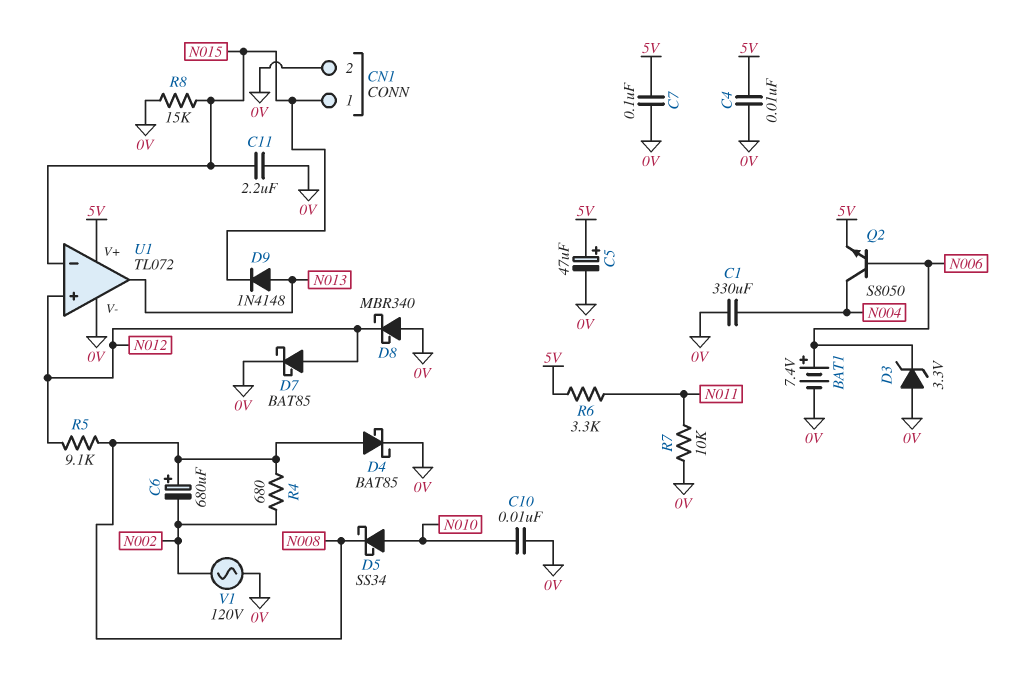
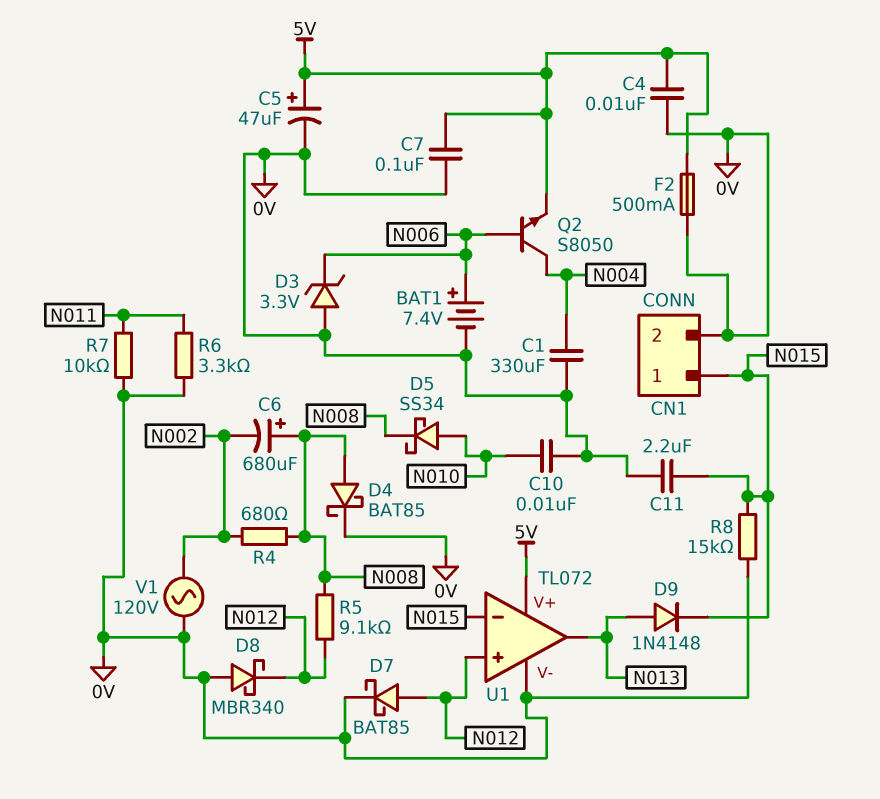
F2: none -> 500mA (0V, 5V)
R6: 3.3k (5V, N011) -> 3.3k (0V, N011)

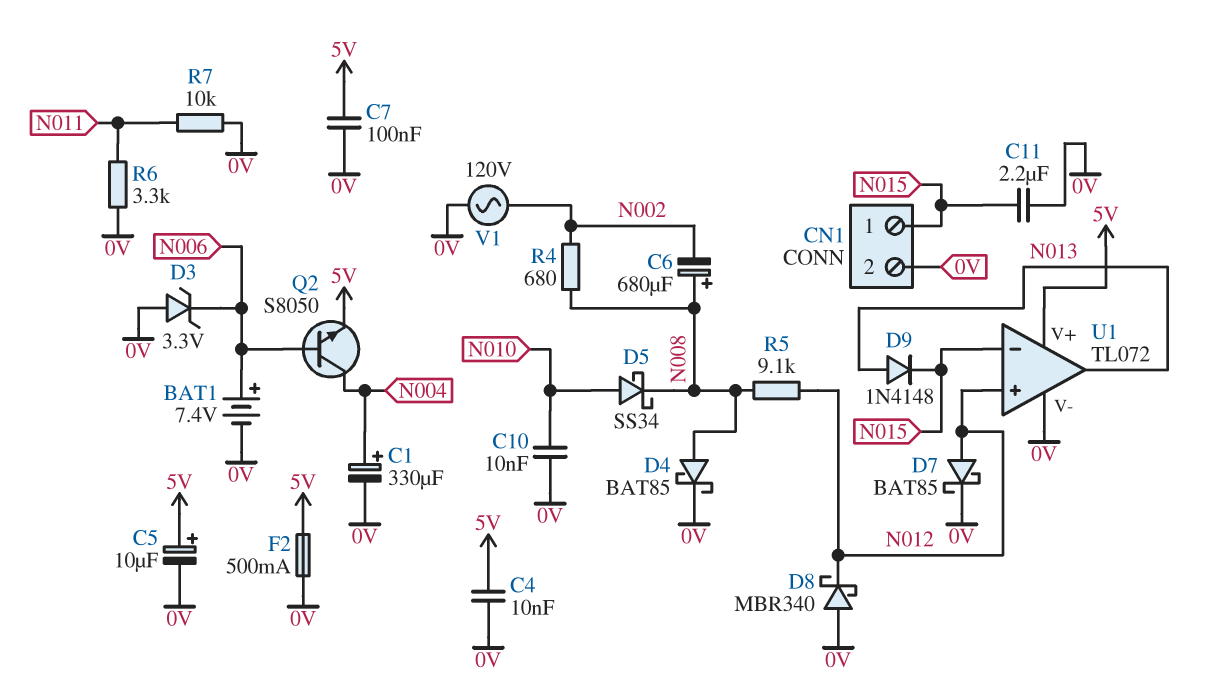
C1: 330uF (0V, N004) -> 330uF (plus N004, minus 0V)
C5: 47uF (plus 5V, minus 0V) -> 10uF (plus 5V, minus 0V)
R8: 15k (0V, N015) -> none

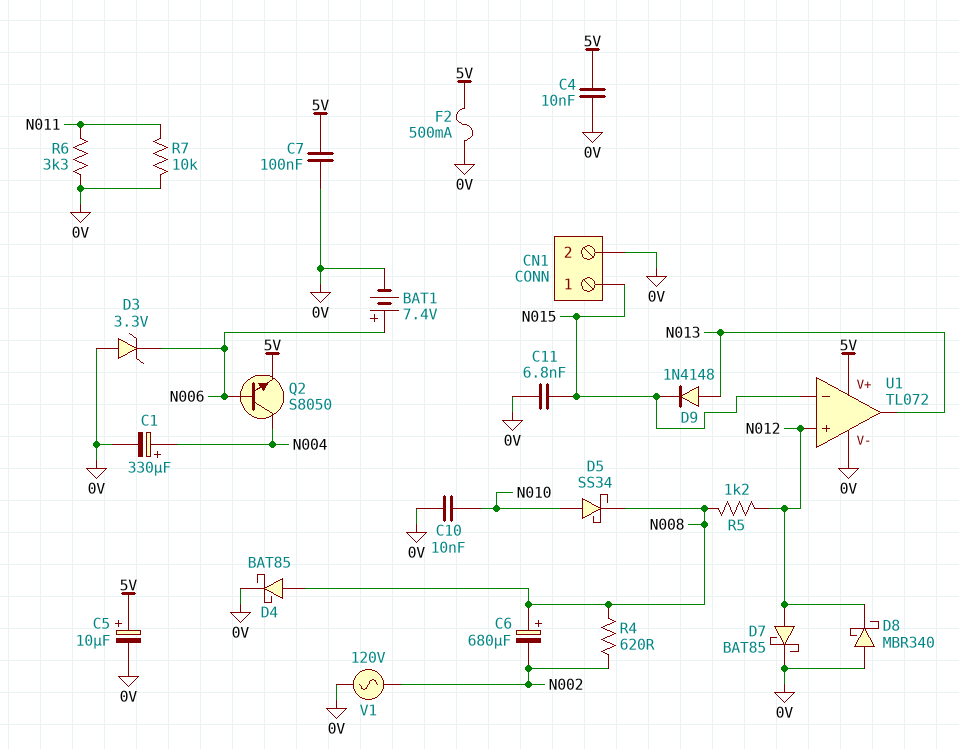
C11: 2.2uF (0V, N015) -> 6.8nF (0V, N015)
R4: 680 (N002, N008) -> 620 (N002, N008)
R5: 9.1k (N008, N012) -> 1.2k (N008, N012)

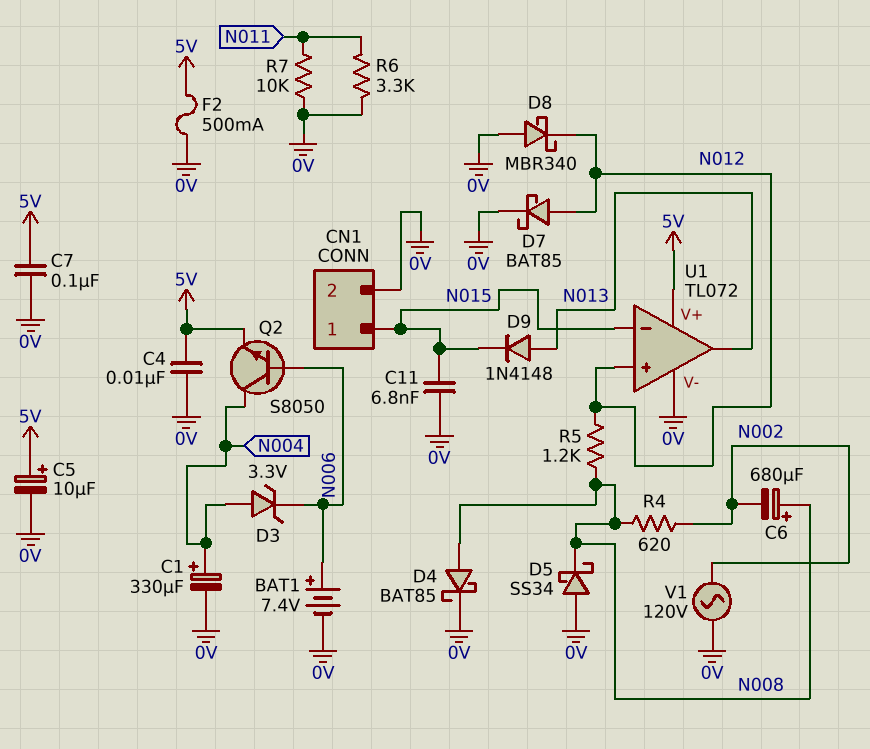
C10: 10nF (0V, N010) -> none
D3: zener 3.3V (A 0V, K N006) -> zener 3.3V (A N004, K N006)
D5: schottky SS34 (A N010, K N008) -> schottky SS34 (A 0V, K N008)

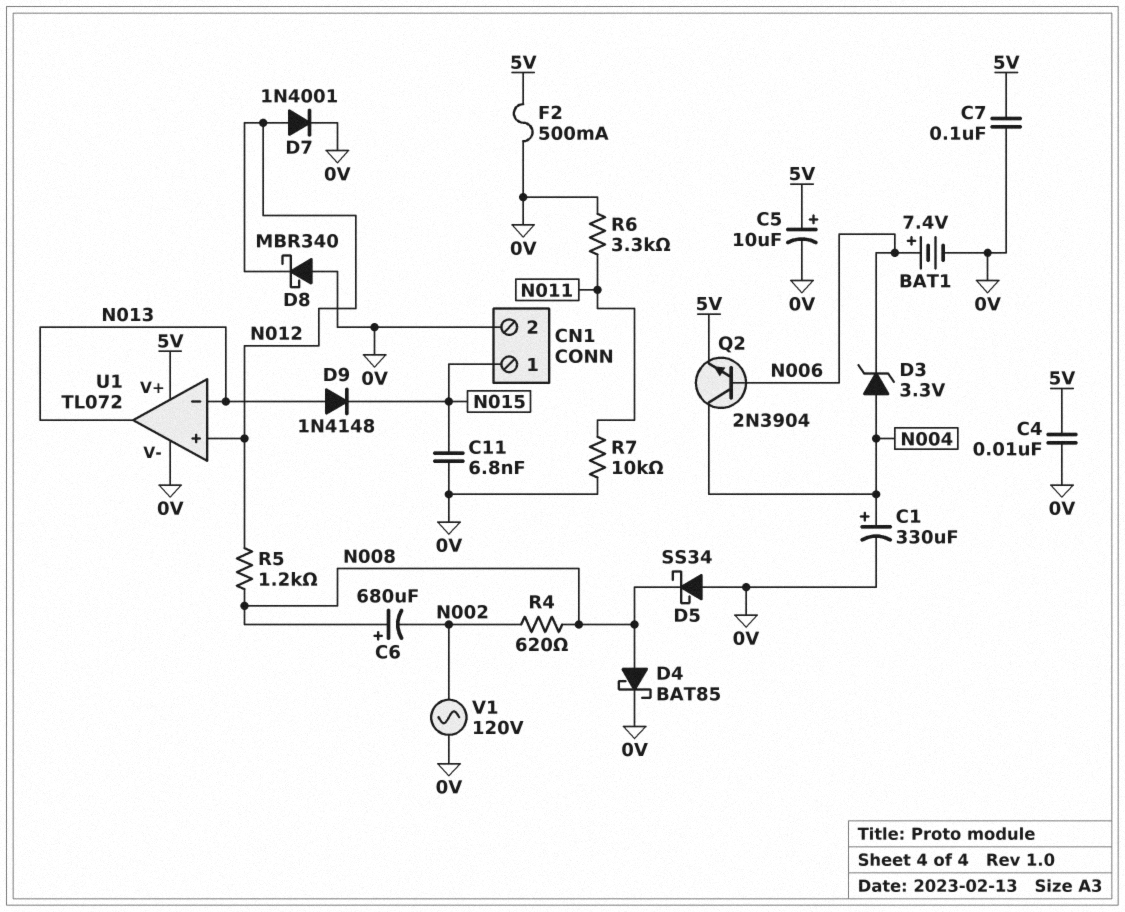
D7: schottky BAT85 (A N012, K 0V) -> diode 1N4001 (A N012, K 0V)
Q2: NPN S8050 (B N006, C N004, E 5V) -> NPN 2N3904 (B N006, C N004, E 5V)
U1 pin in-: N015 -> N013

